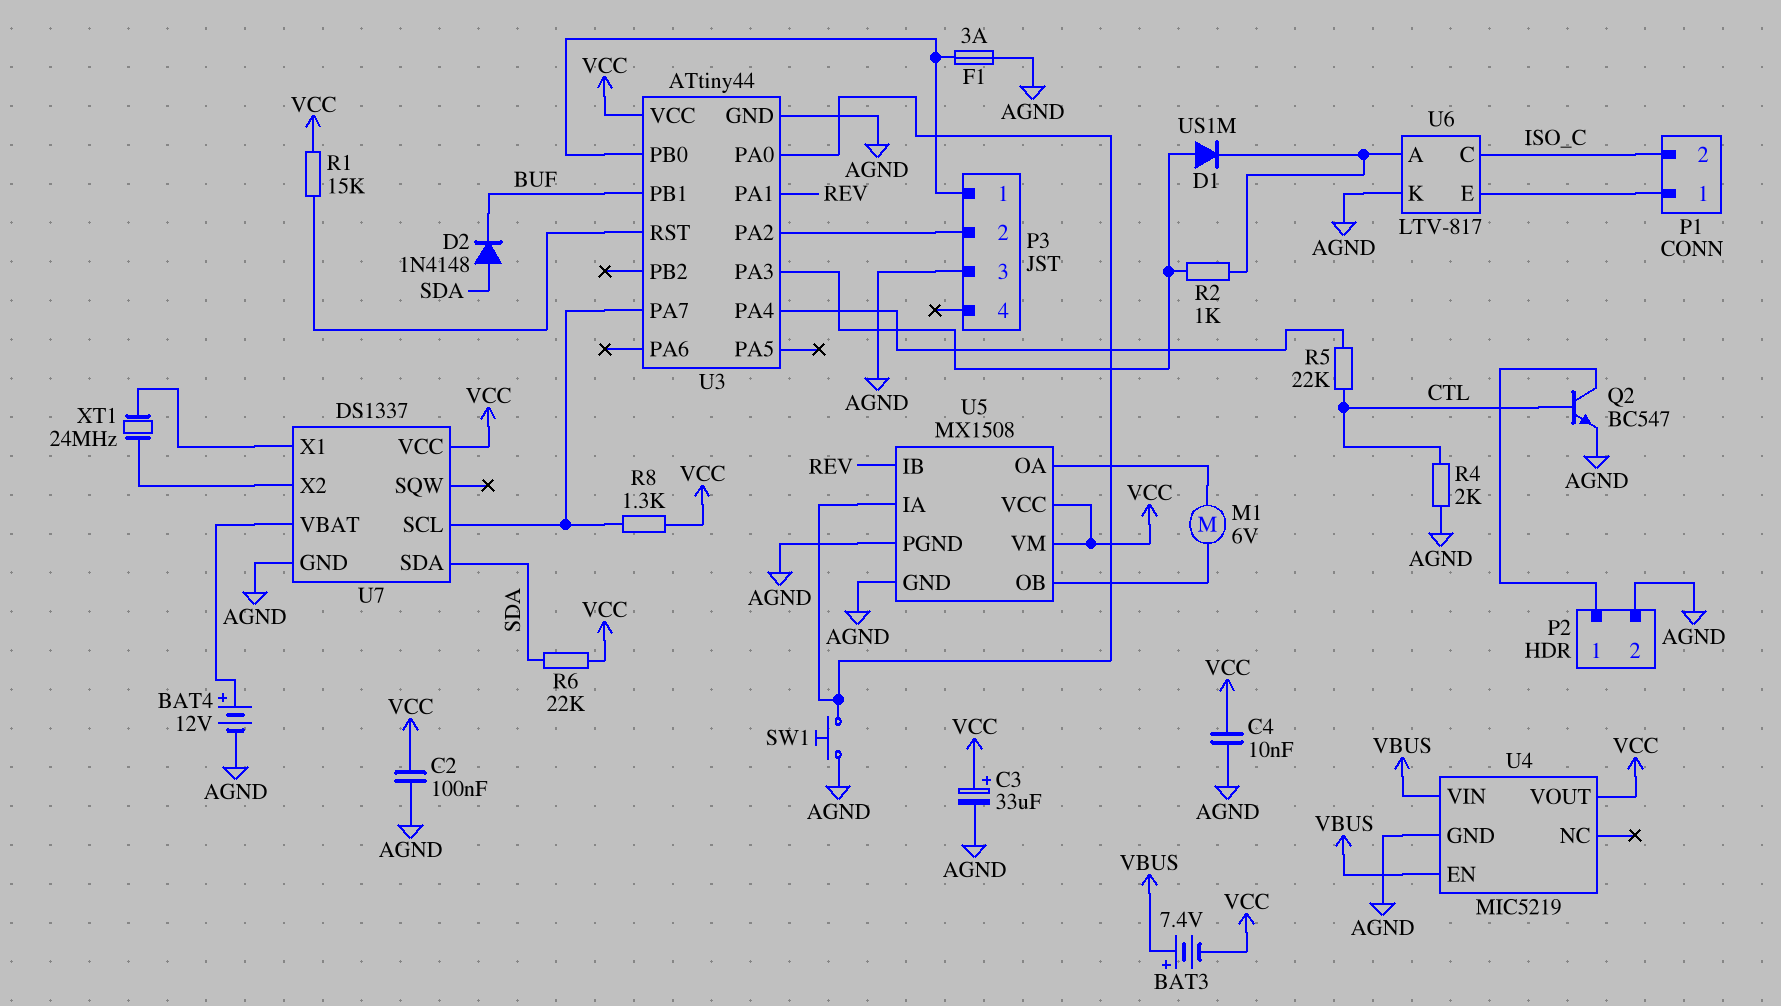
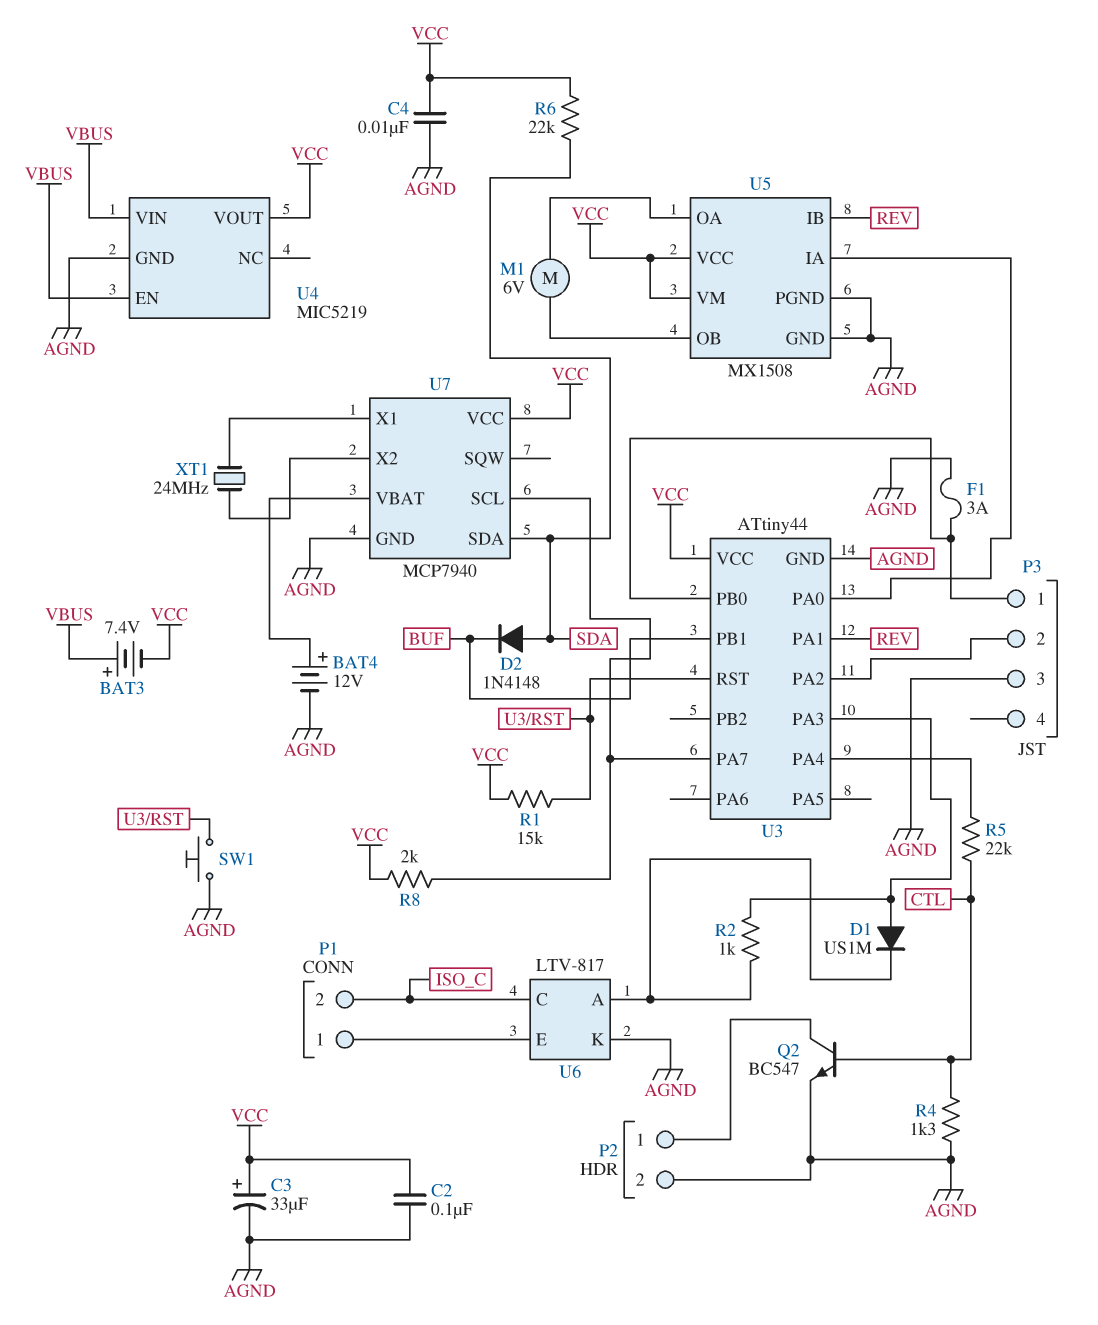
R4: 2k (AGND, CTL) -> 1.3k (AGND, CTL)
R8: 1.3k (U3/PA7, VCC) -> 2k (U3/PA7, VCC)
SW1: button (AGND, U3/PA0) -> button (AGND, U3/RST)
U7: DS1337 -> MCP7940

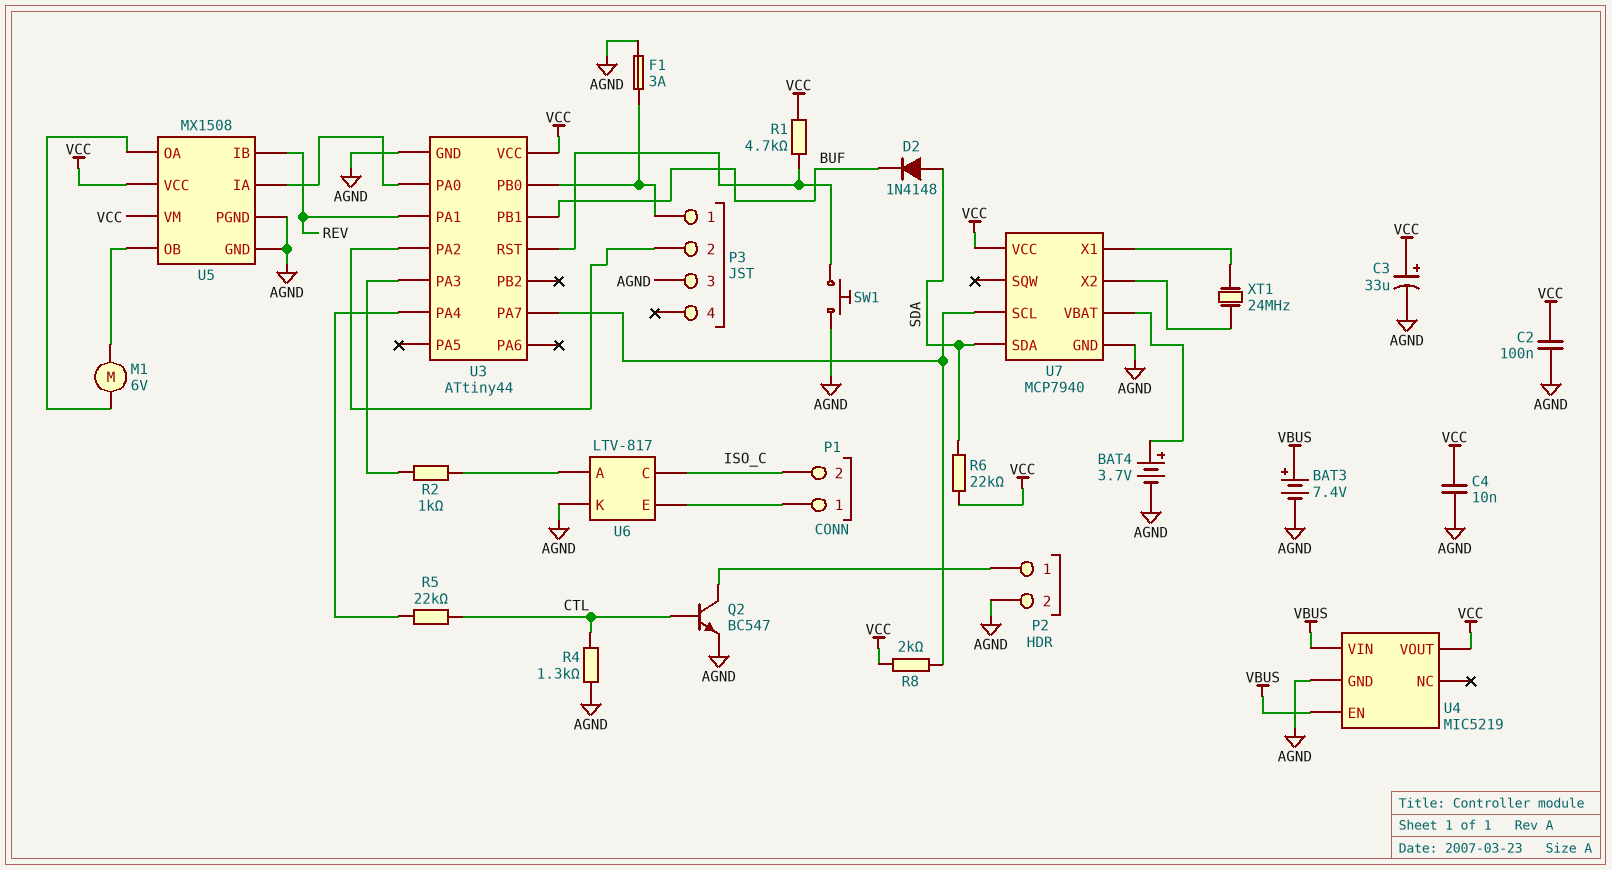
BAT3: 7.4V (plus VBUS, minus VCC) -> 7.4V (plus VBUS, minus AGND)
BAT4: 12V (plus U7/VBAT, minus AGND) -> 3.7V (plus U7/VBAT, minus AGND)
D1: diode US1M (A U3/PA3, K U6/A) -> none
R1: 15k (U3/RST, VCC) -> 4.7k (U3/RST, VCC)

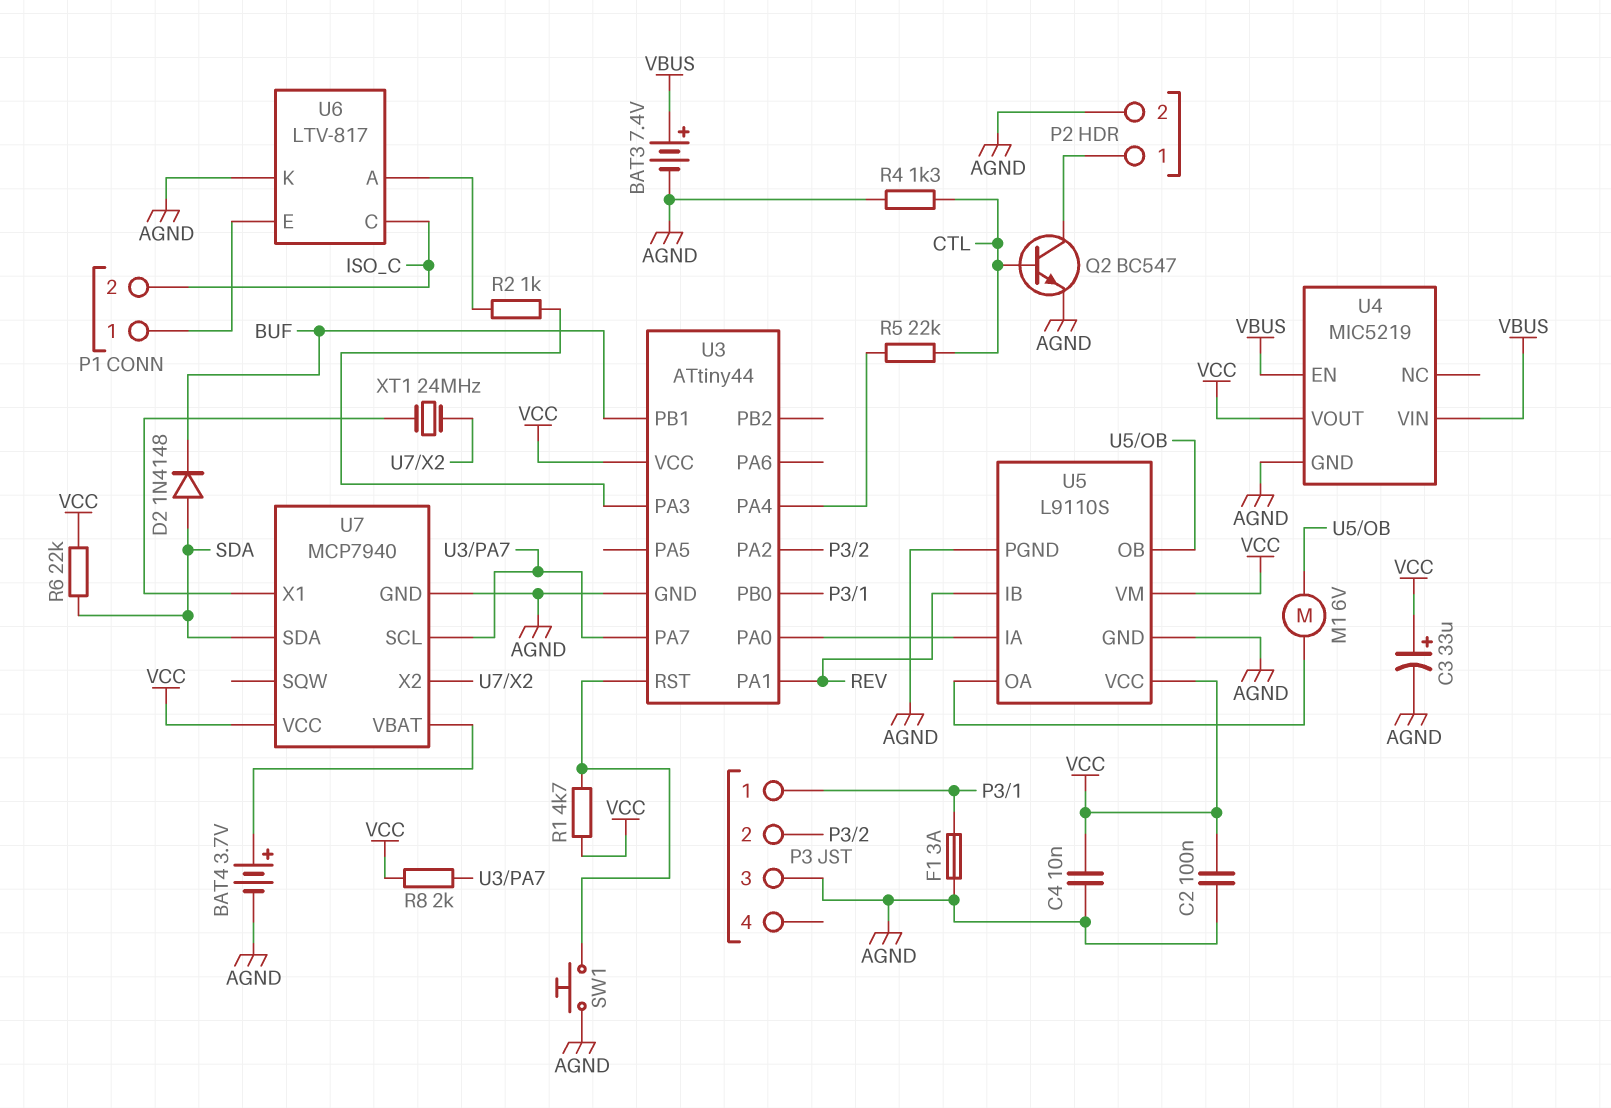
U5: MX1508 -> L9110S

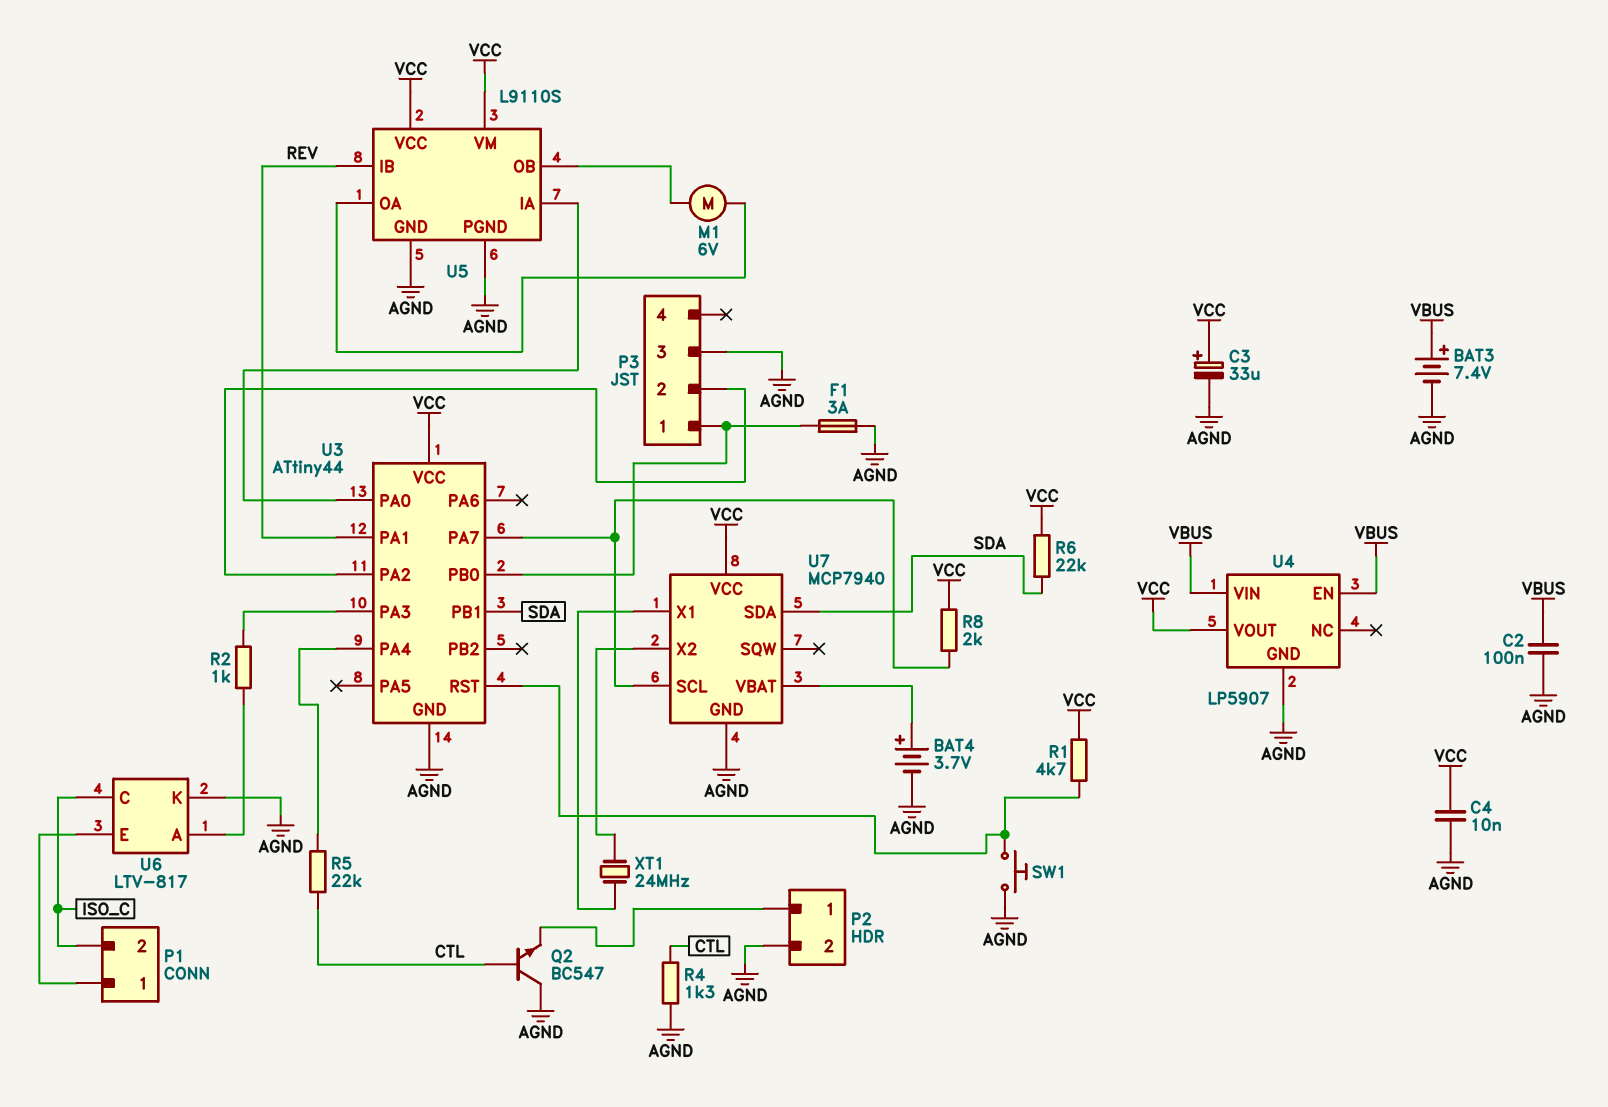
C2: 100nF (AGND, VCC) -> 100nF (AGND, VBUS)
D2: diode 1N4148 (A SDA, K BUF) -> none
Q2: NPN BC547 (B CTL, C P2/1, E AGND) -> NPN BC547 (B CTL, C AGND, E P2/1)
U3 pin PB1: BUF -> SDA
U4: MIC5219 -> LP5907

